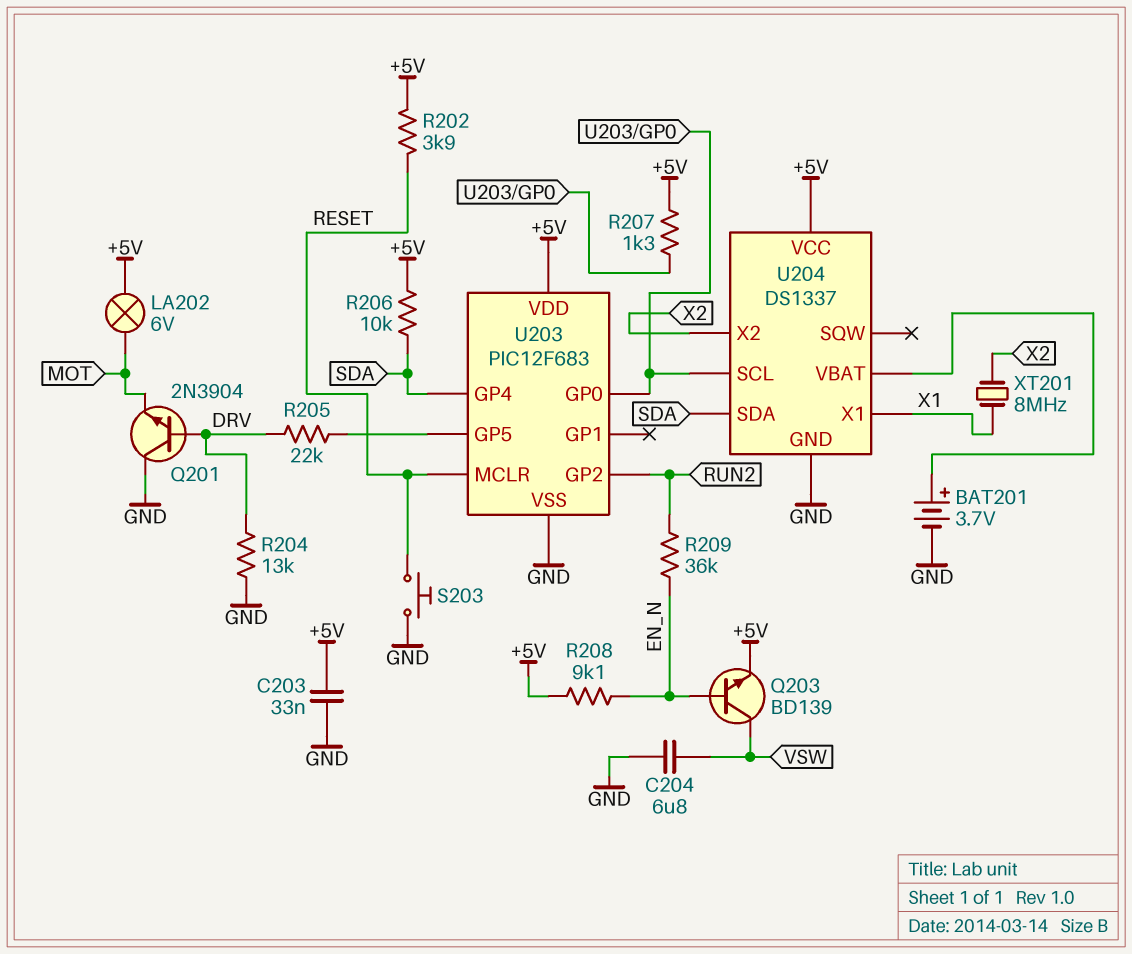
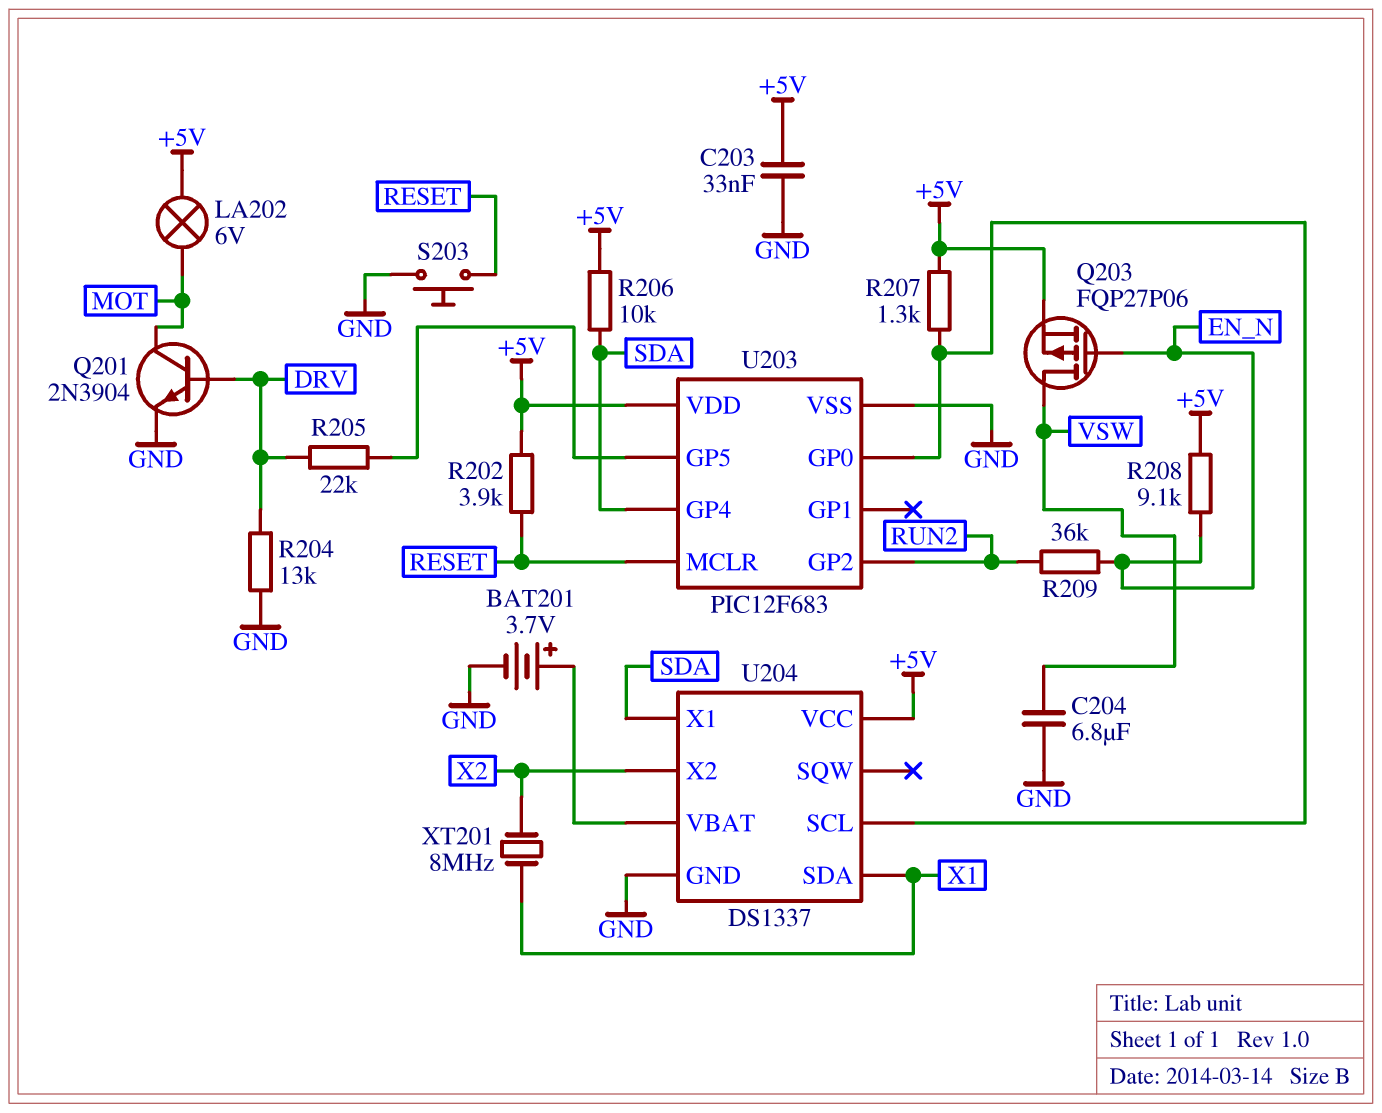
Q201: NPN 2N3904 (B DRV, C GND, E MOT) -> NPN 2N3904 (B DRV, C MOT, E GND)
Q203: NPN BD139 (B EN_N, C VSW, E +5V) -> PMOS FQP27P06 (G EN_N, D VSW, S +5V)
U204 pin SDA: SDA -> X1
U204 pin X1: X1 -> SDA

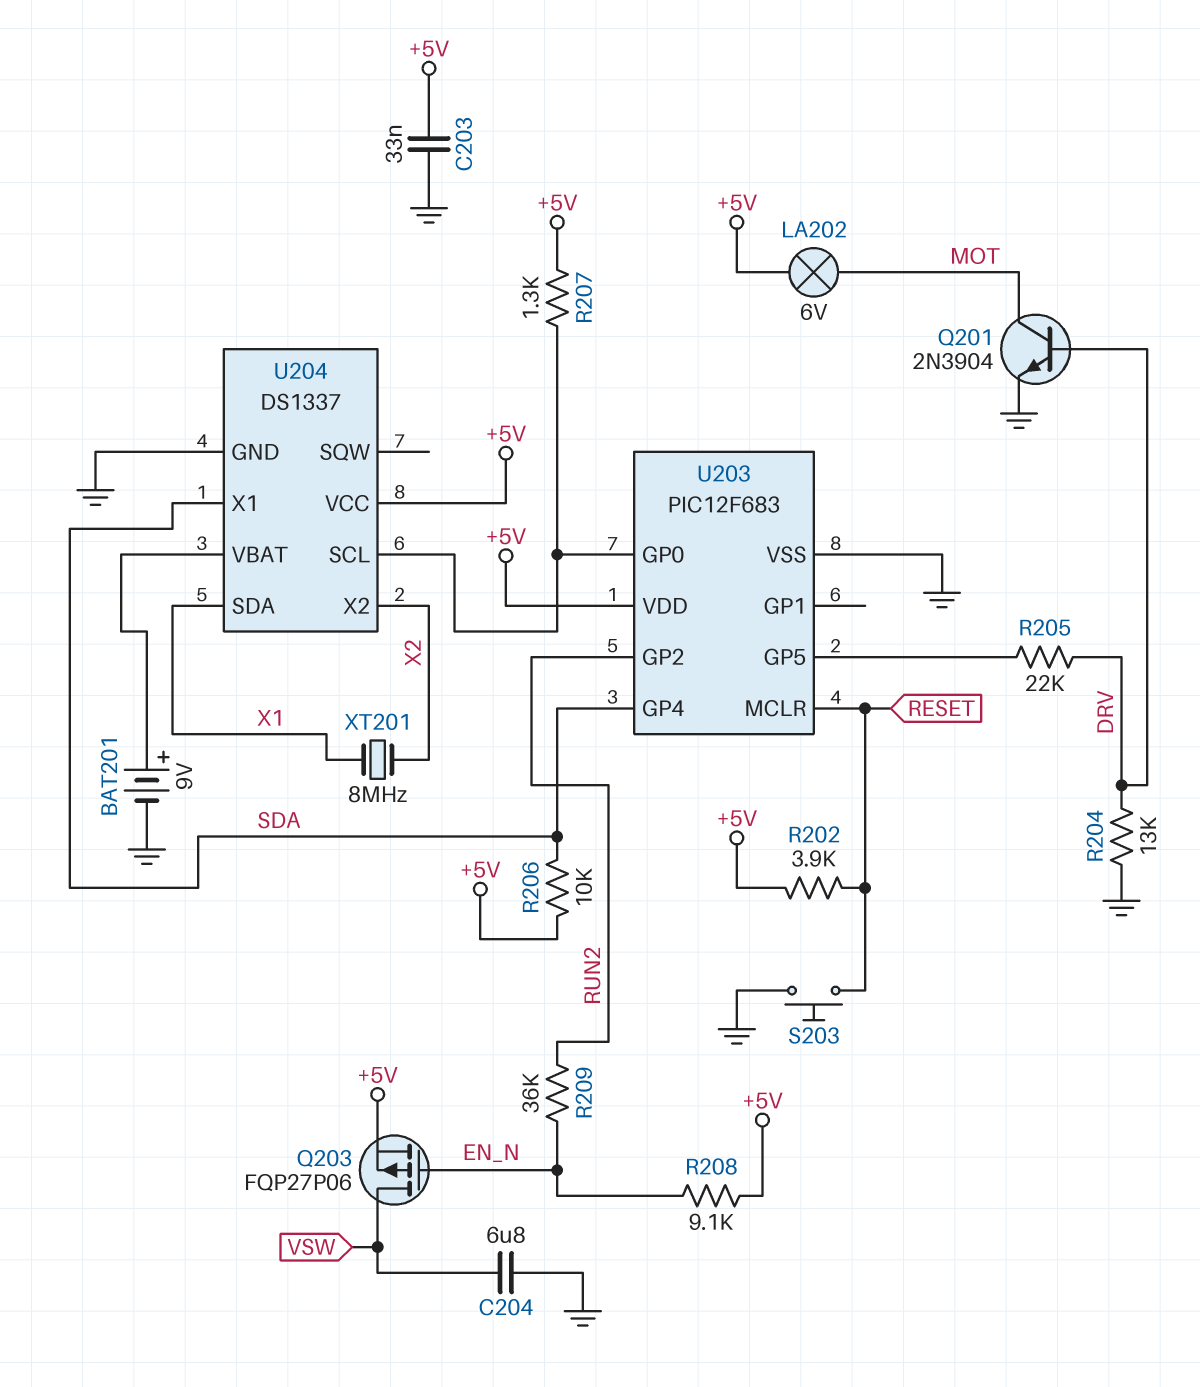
BAT201: 3.7V (plus U204/VBAT, minus GND) -> 9V (plus U204/VBAT, minus GND)

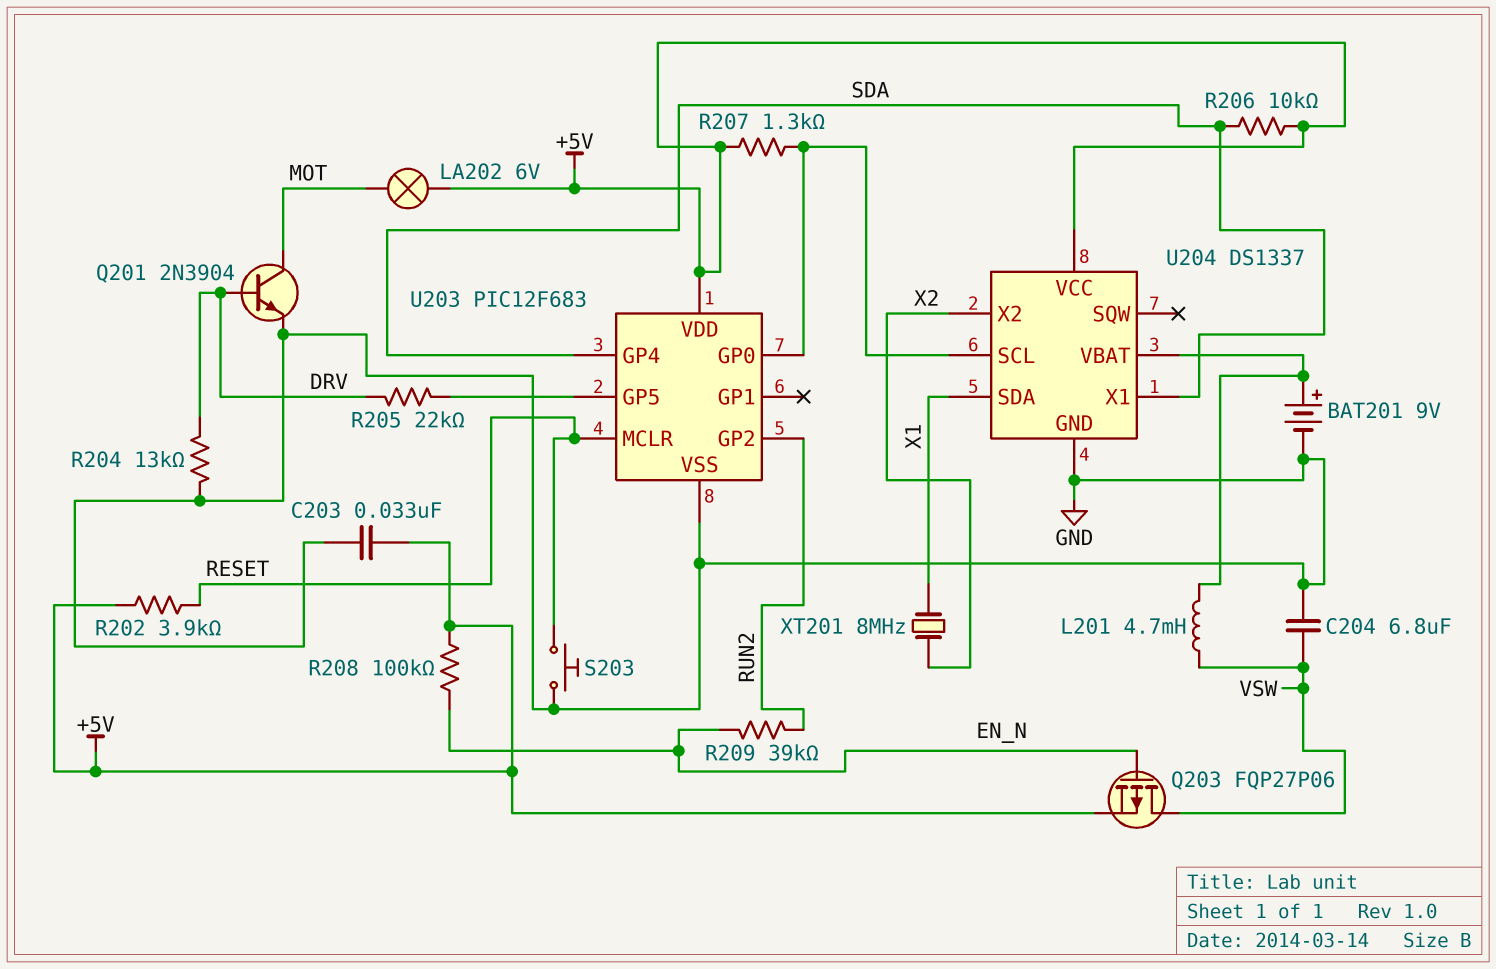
L201: none -> 4.7mH (U204/VBAT, VSW)
R208: 9.1k (+5V, EN_N) -> 100k (+5V, EN_N)
R209: 36k (EN_N, RUN2) -> 39k (EN_N, RUN2)

